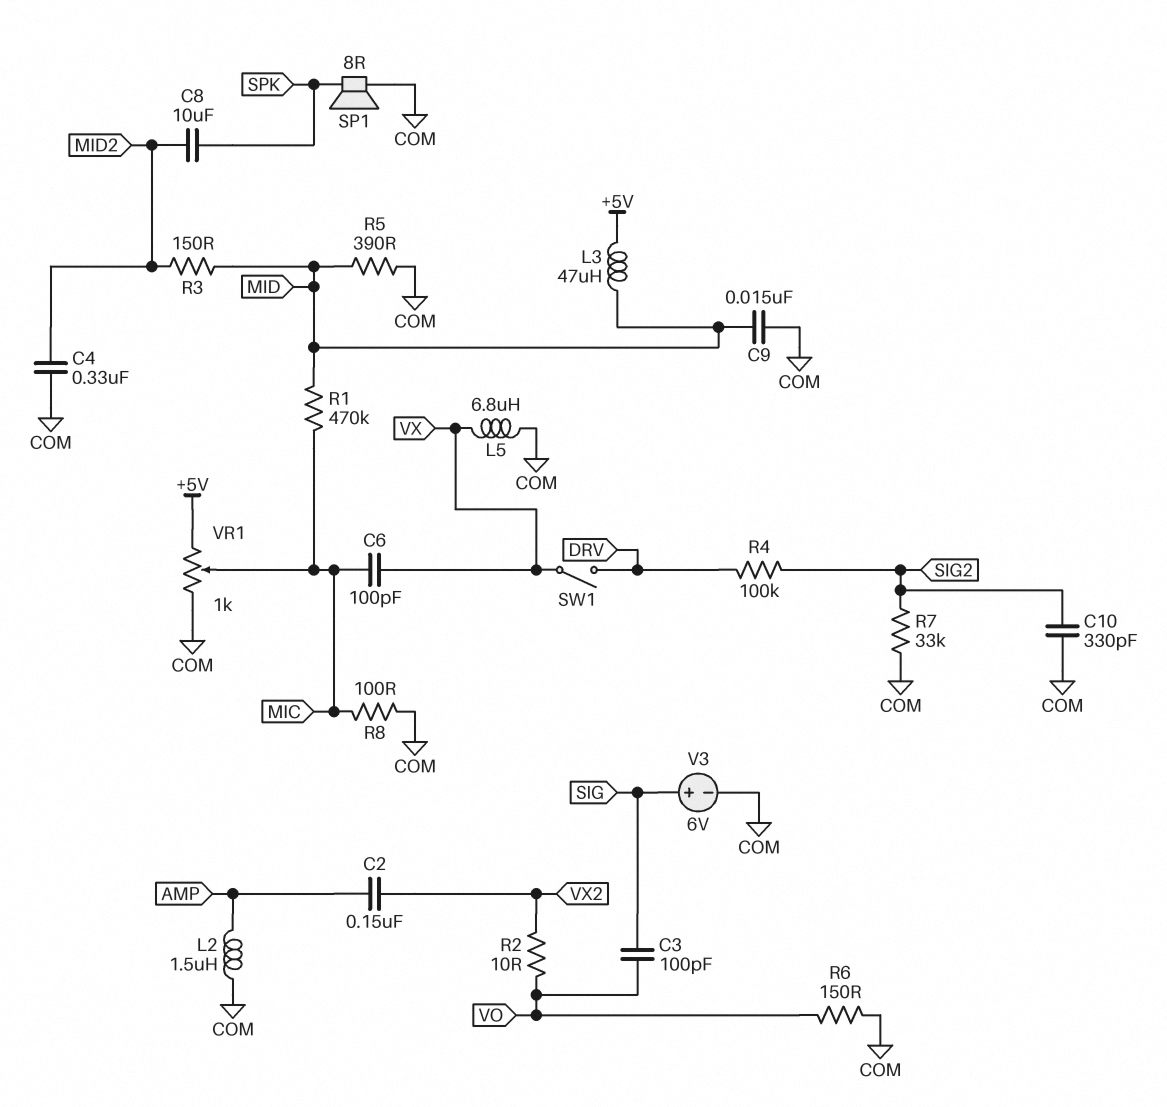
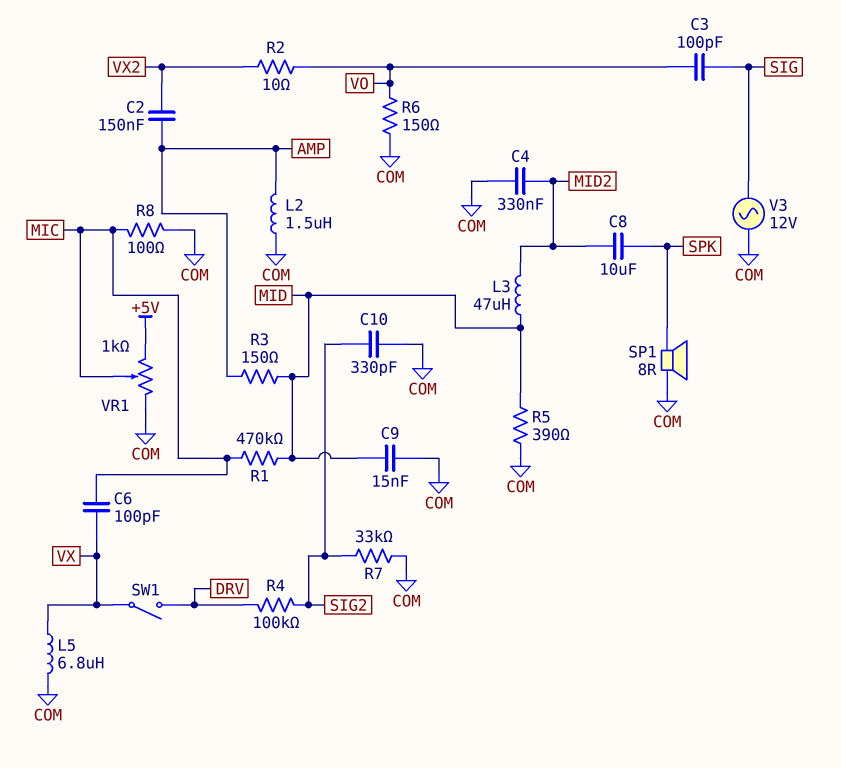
L3: 47uH (+5V, MID) -> 47uH (MID, MID2)
R3: 150 (MID, MID2) -> 150 (AMP, MID)
V3: 6V (plus SIG, minus COM) -> AC 12V (COM, SIG)

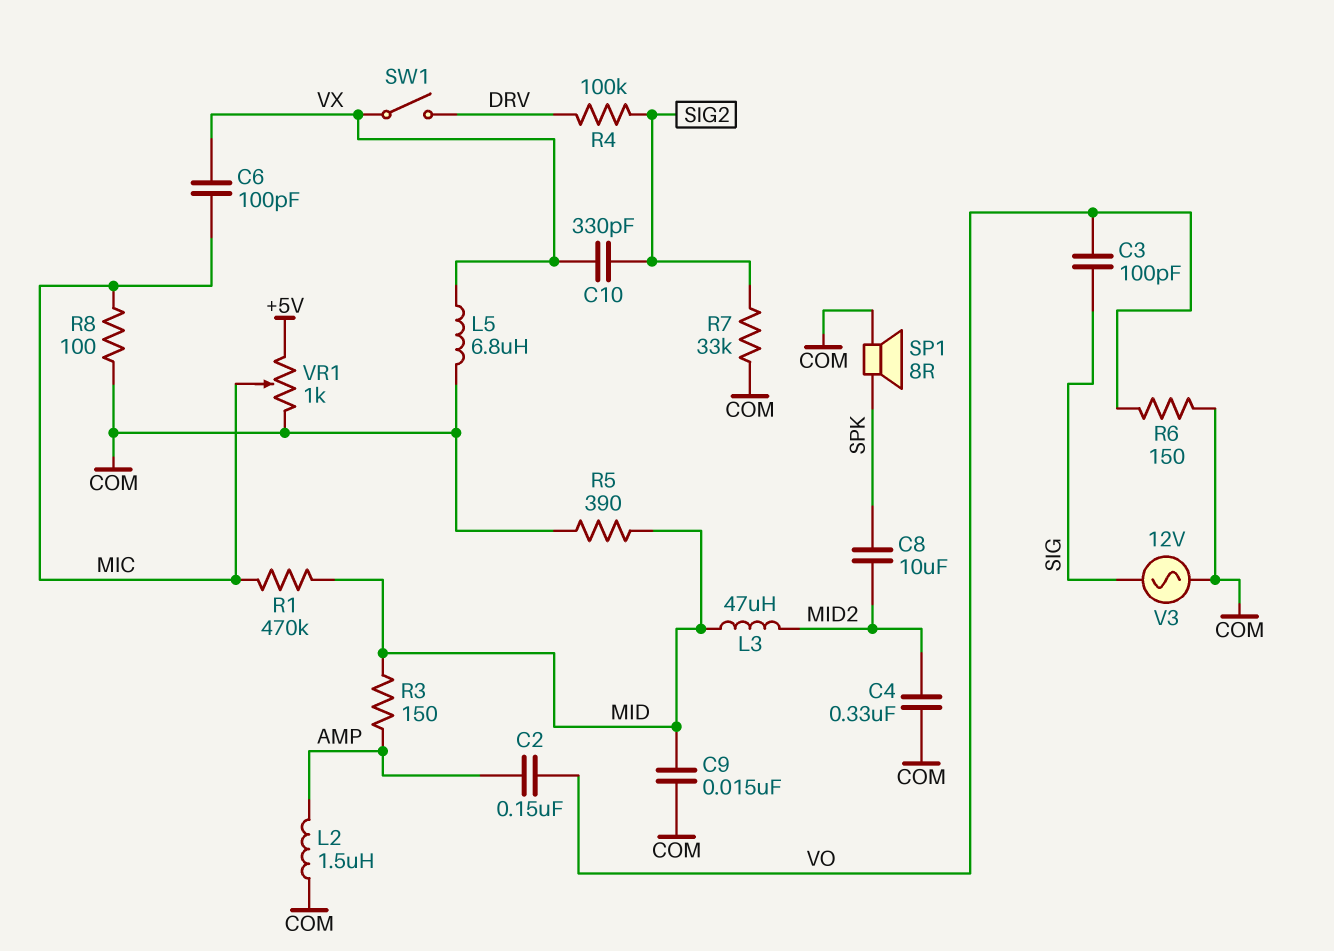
C2: 150nF (AMP, VX2) -> 150nF (AMP, VO)
C10: 330pF (COM, SIG2) -> 330pF (SIG2, VX)
R2: 10 (VO, VX2) -> none

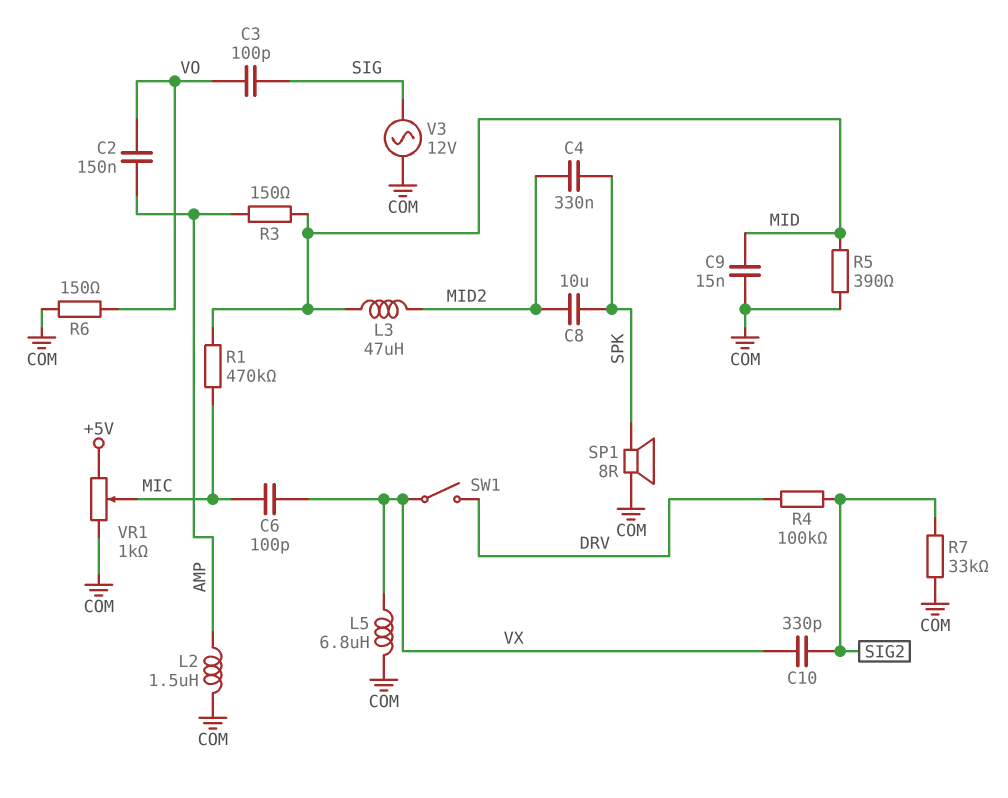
C4: 330nF (COM, MID2) -> 330nF (MID2, SPK)
R8: 100 (COM, MIC) -> none

